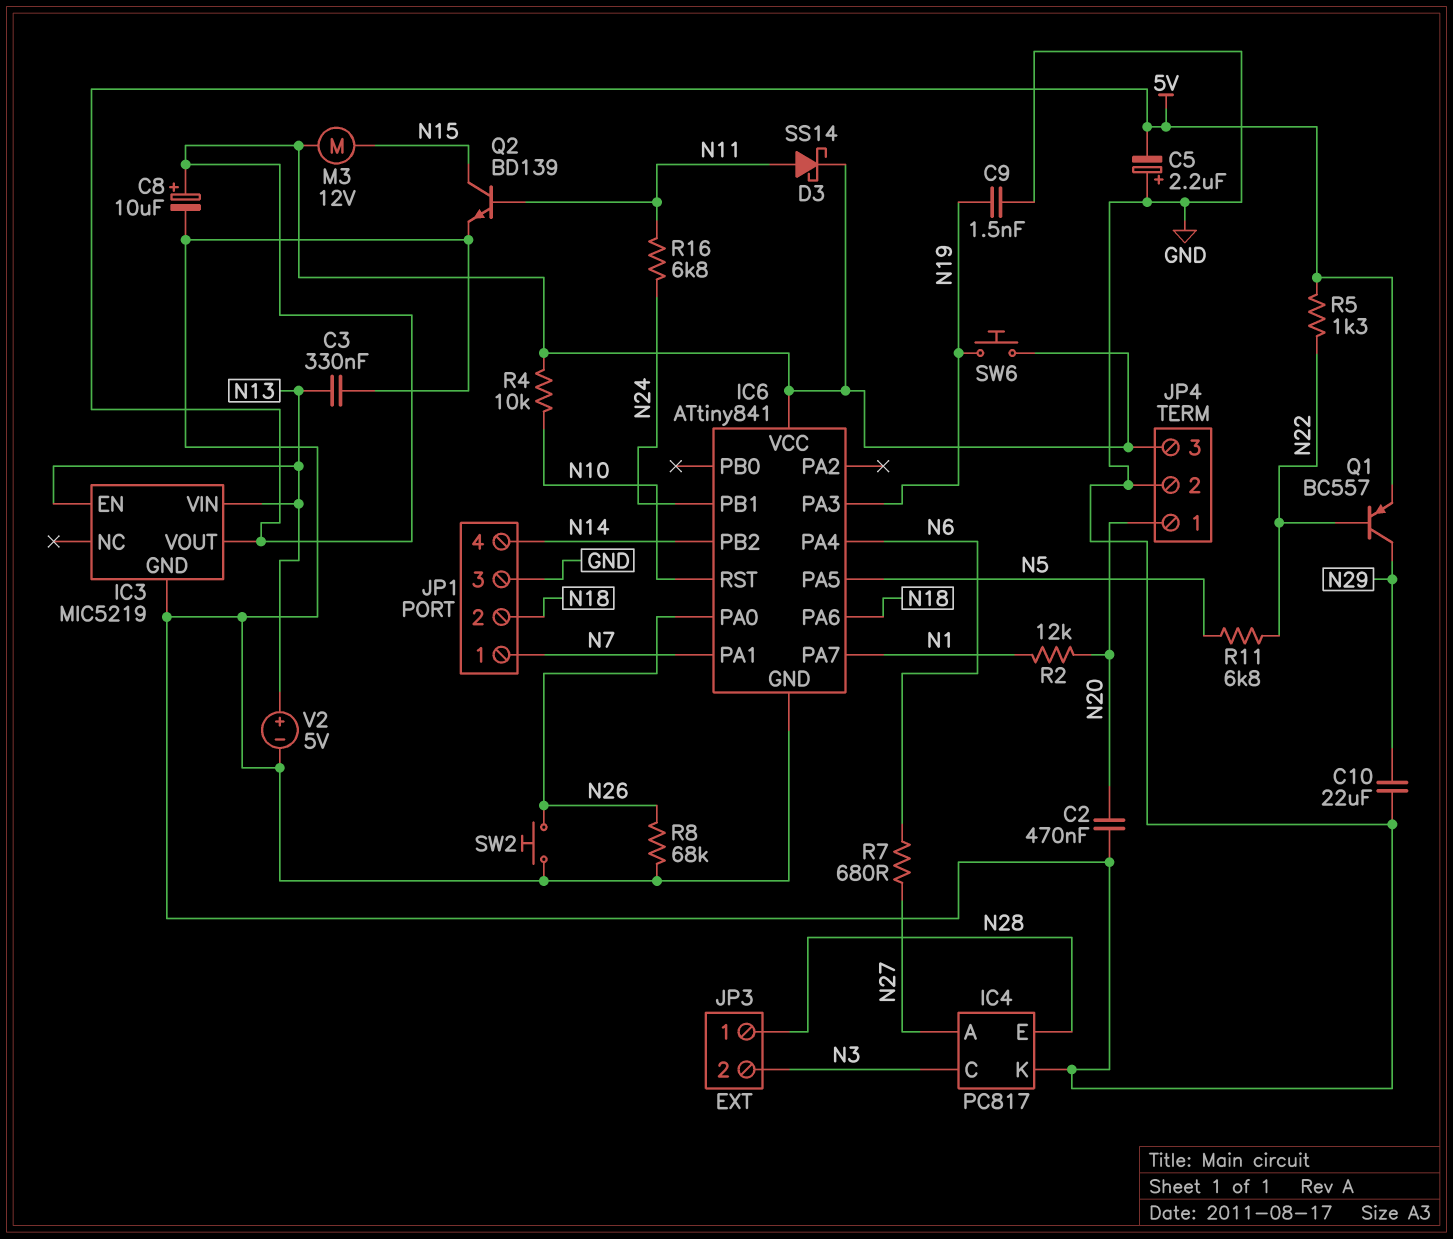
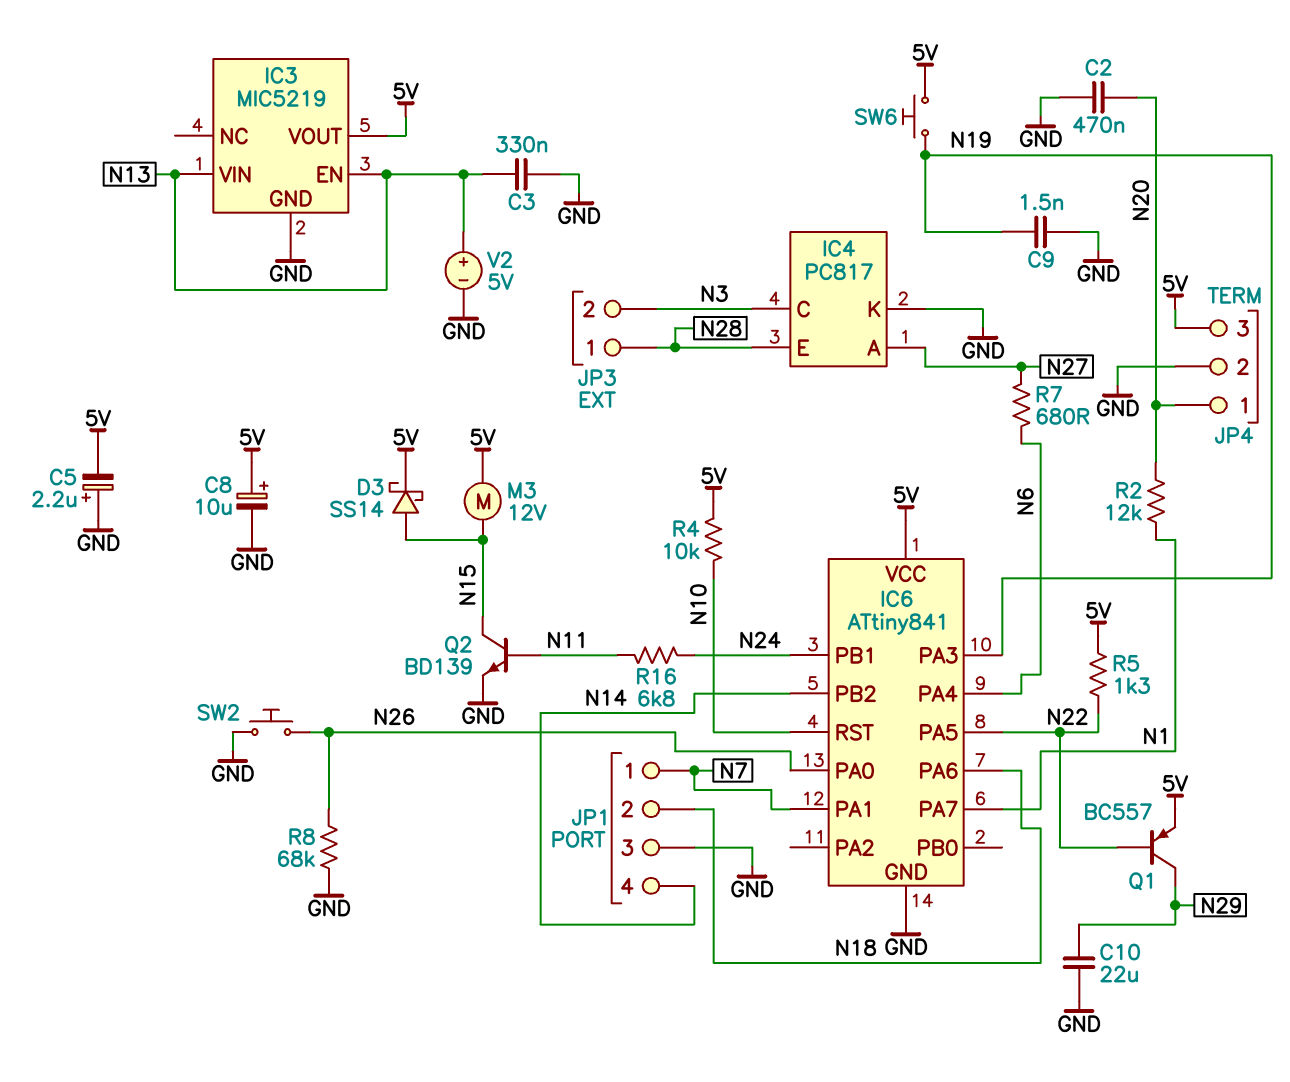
D3: schottky SS14 (A N11, K 5V) -> schottky SS14 (A N15, K 5V)
IC6 pin PA5: N5 -> N22
R11: 6.8k (N5, N22) -> none

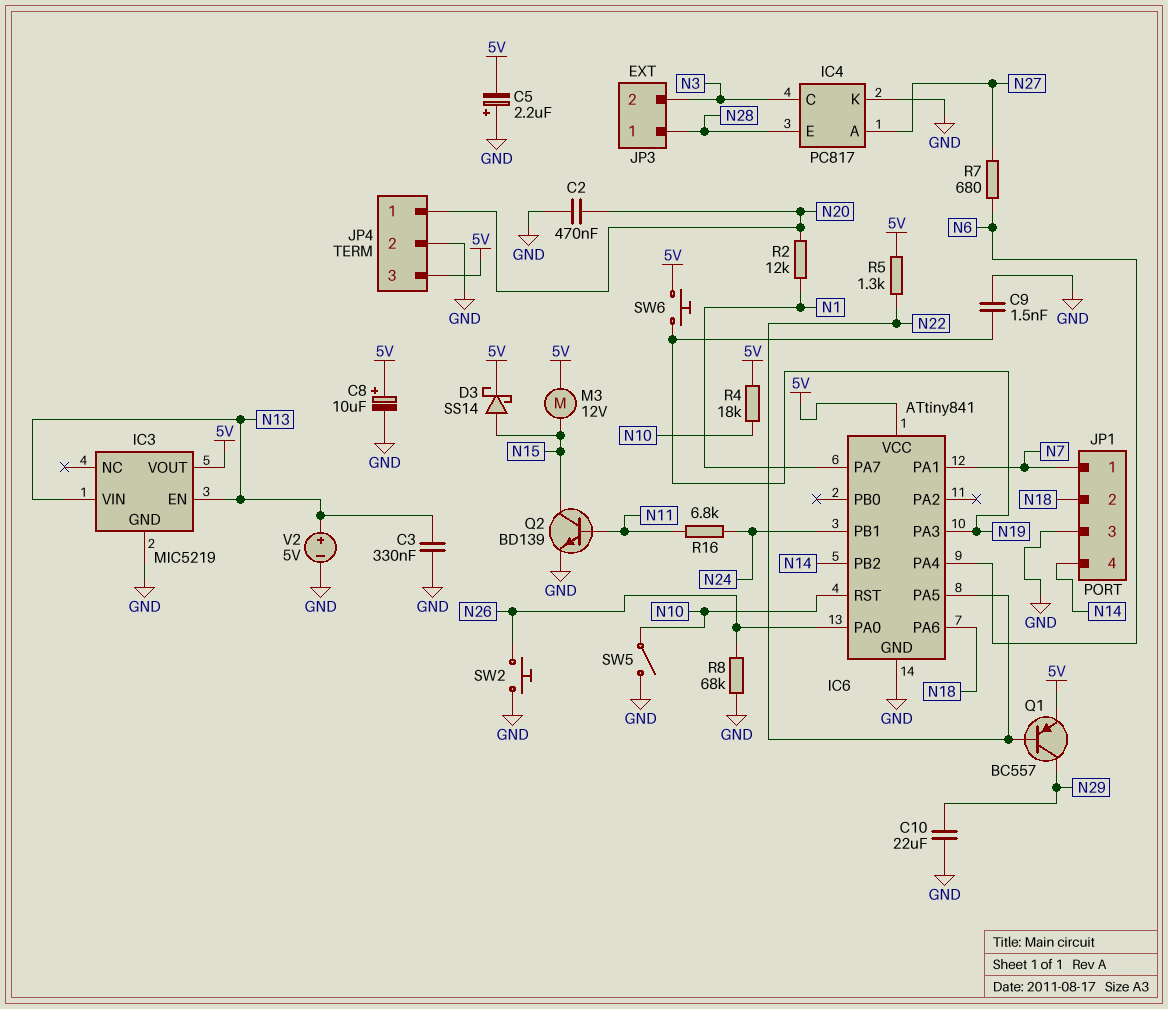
R4: 10k (5V, N10) -> 18k (5V, N10)
SW5: none -> switch (GND, N10)

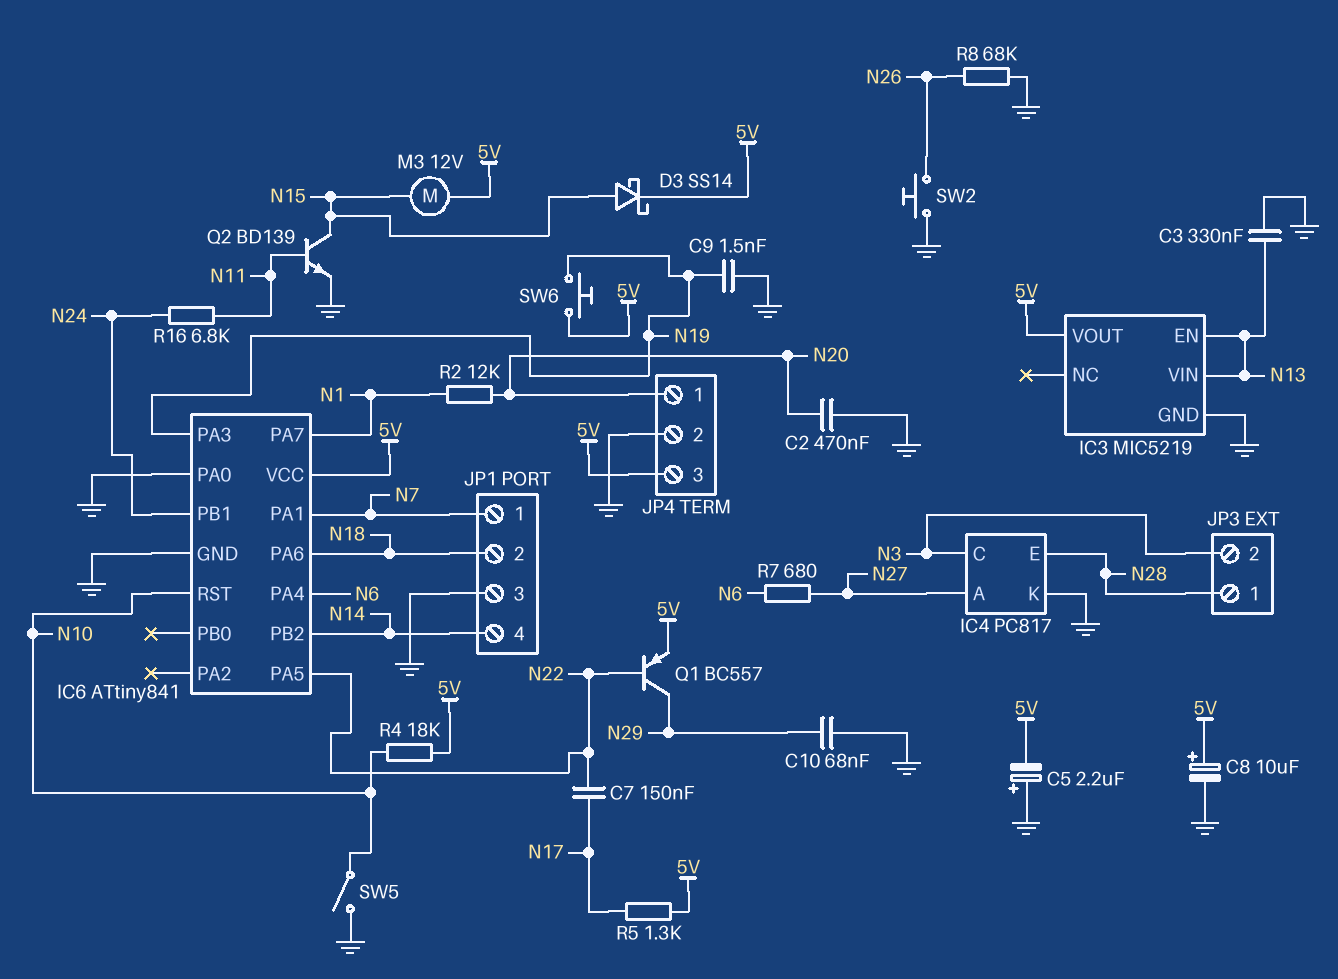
C7: none -> 150nF (N17, N22)
C10: 22uF (GND, N29) -> 68nF (GND, N29)
IC6 pin PA0: N26 -> GND
R5: 1.3k (5V, N22) -> 1.3k (5V, N17)
V2: 5V (plus N13, minus GND) -> none

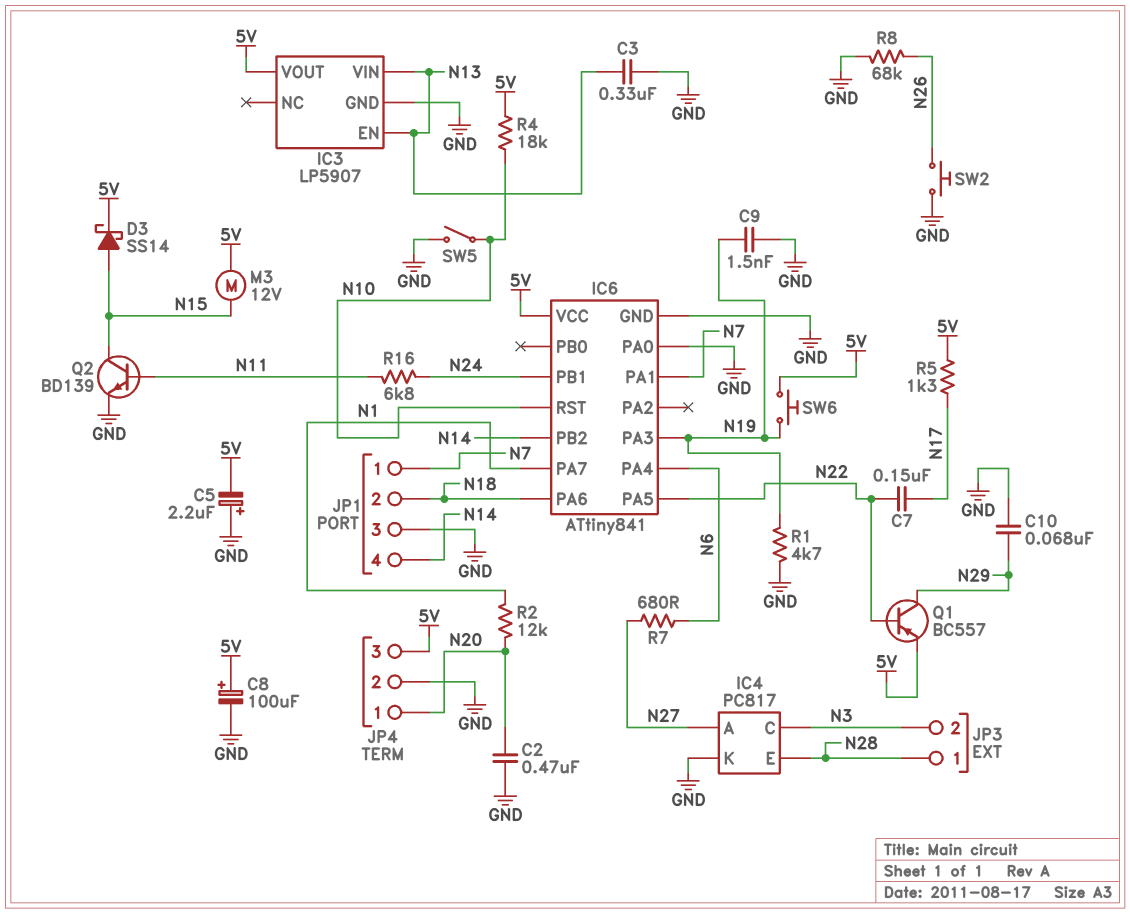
C8: 10uF (plus 5V, minus GND) -> 100uF (plus 5V, minus GND)
IC3: MIC5219 -> LP5907
R1: none -> 4.7k (GND, N19)

